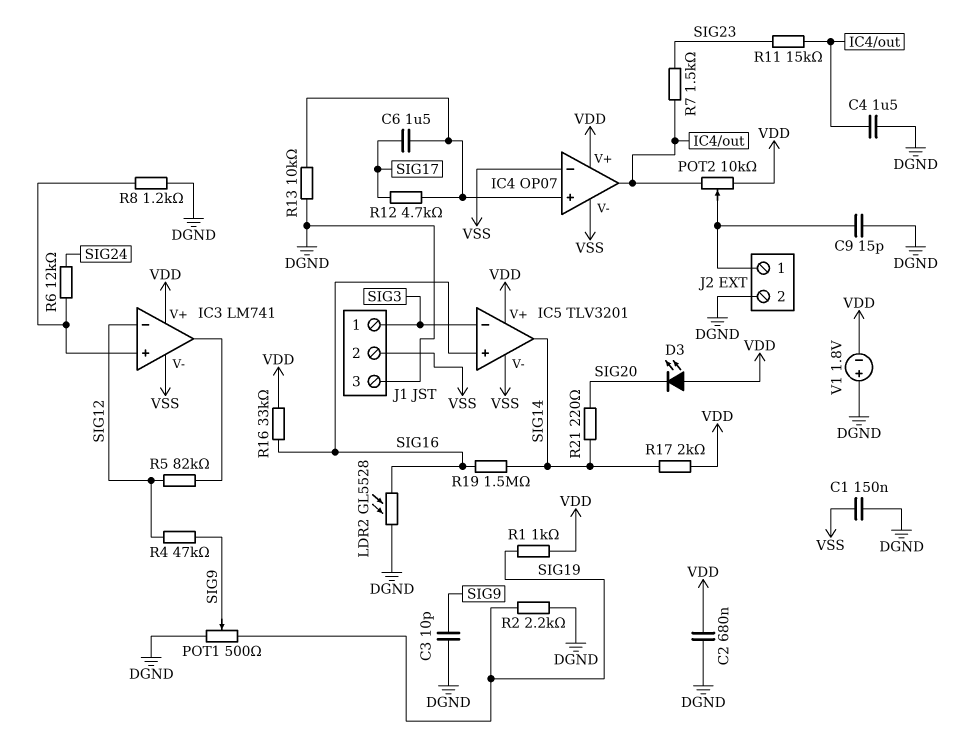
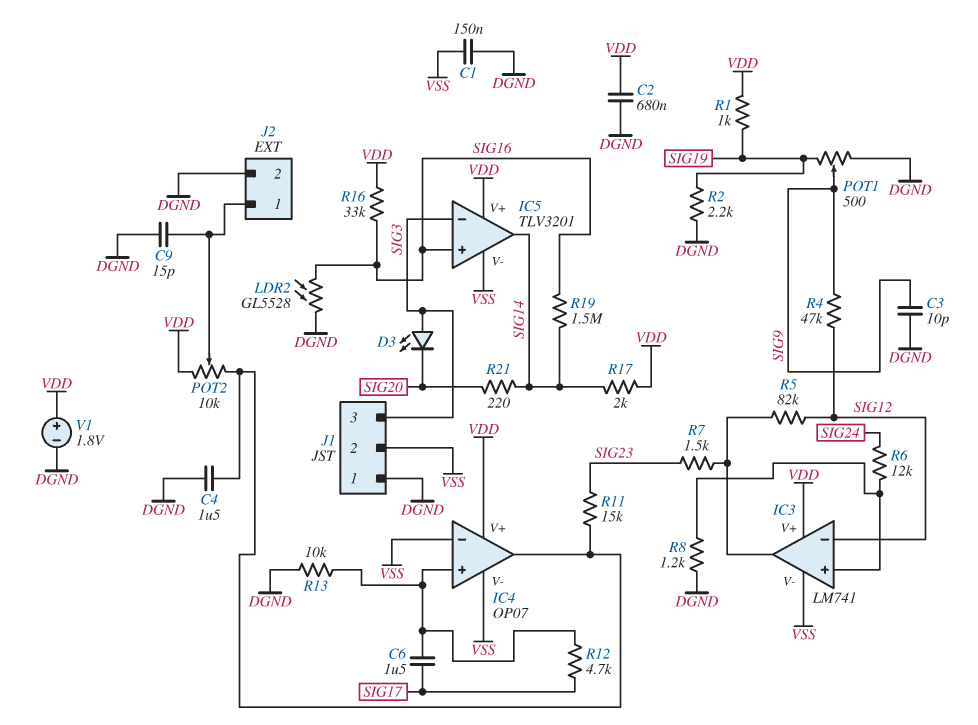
D3: LED (A VDD, K SIG20) -> LED (A SIG3, K SIG20)
J1 pin 1: SIG3 -> DGND
J1 pin 3: DGND -> SIG3
R7: 1.5k (IC4/out, SIG23) -> 1.5k (IC3/out, SIG23)
V1: 1.8V (plus DGND, minus VDD) -> 1.8V (plus VDD, minus DGND)

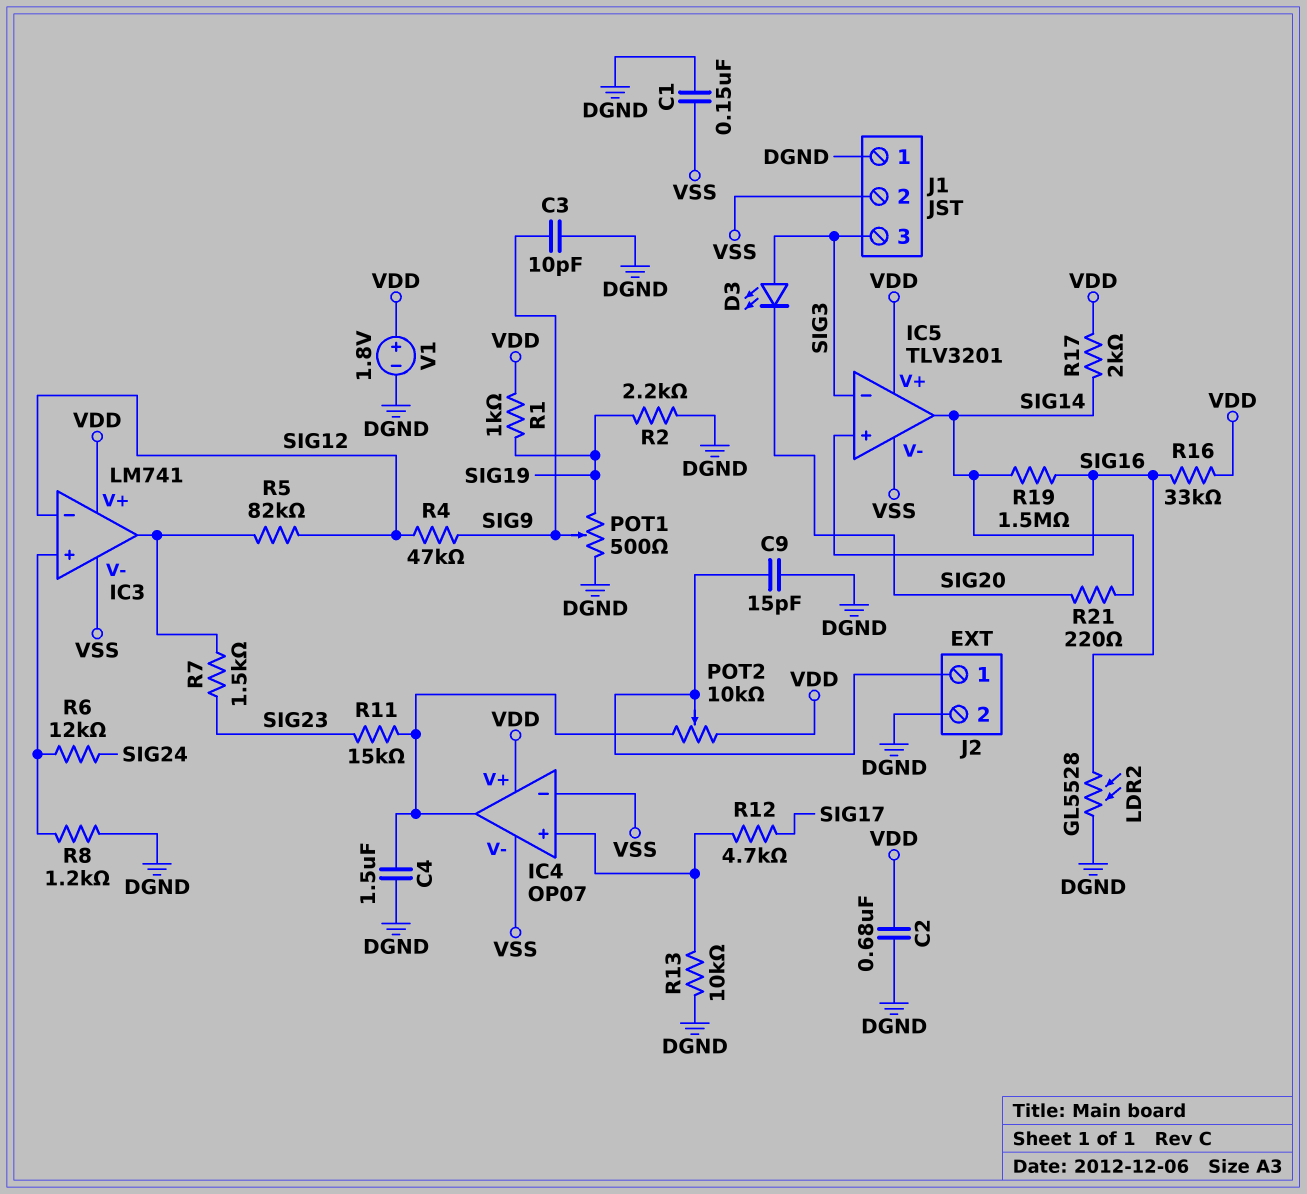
C6: 1.5uF (IC4/in+, SIG17) -> none

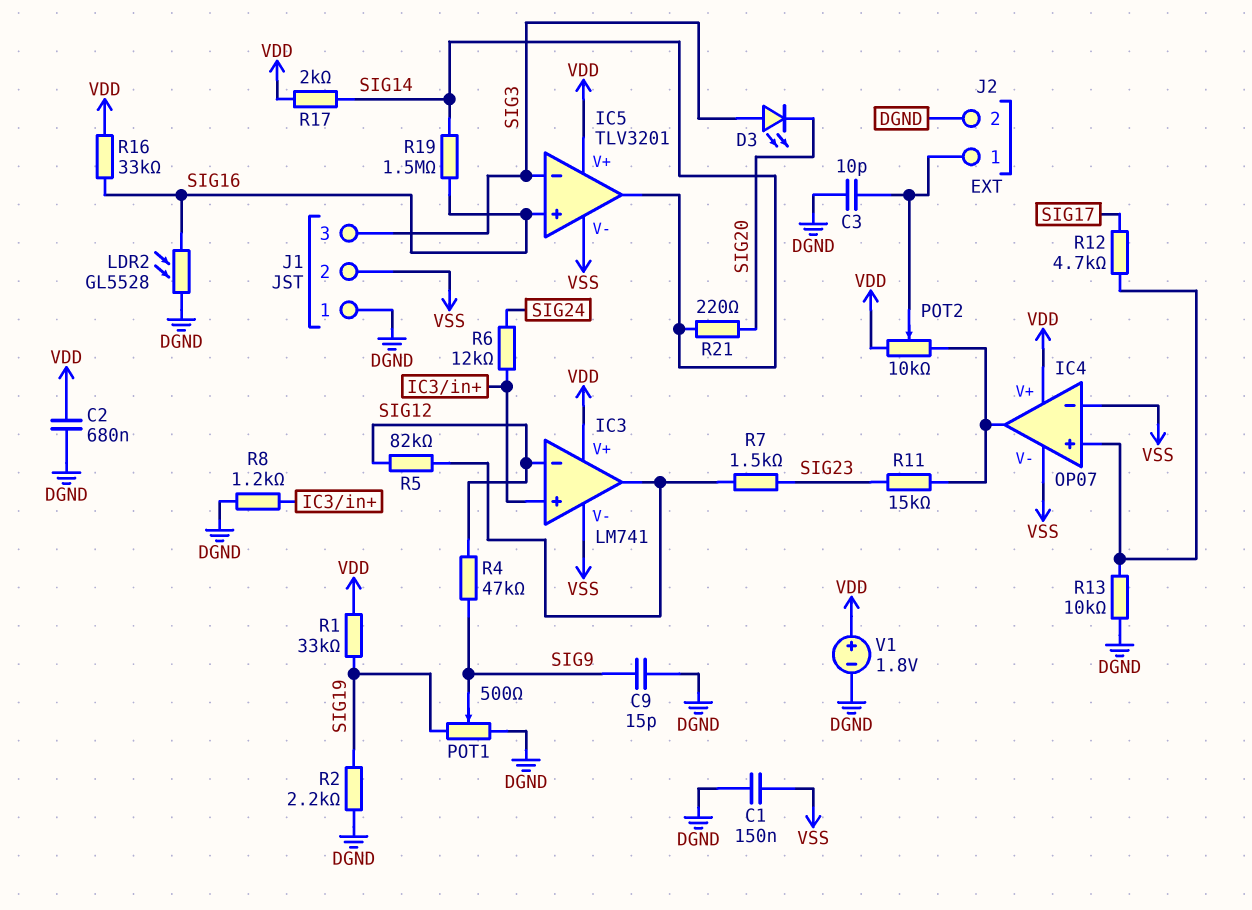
C3: 10pF (DGND, SIG9) -> 10pF (DGND, J2/1)
C4: 1.5uF (DGND, IC4/out) -> none
C9: 15pF (DGND, J2/1) -> 15pF (DGND, SIG9)
R1: 1k (SIG19, VDD) -> 33k (SIG19, VDD)

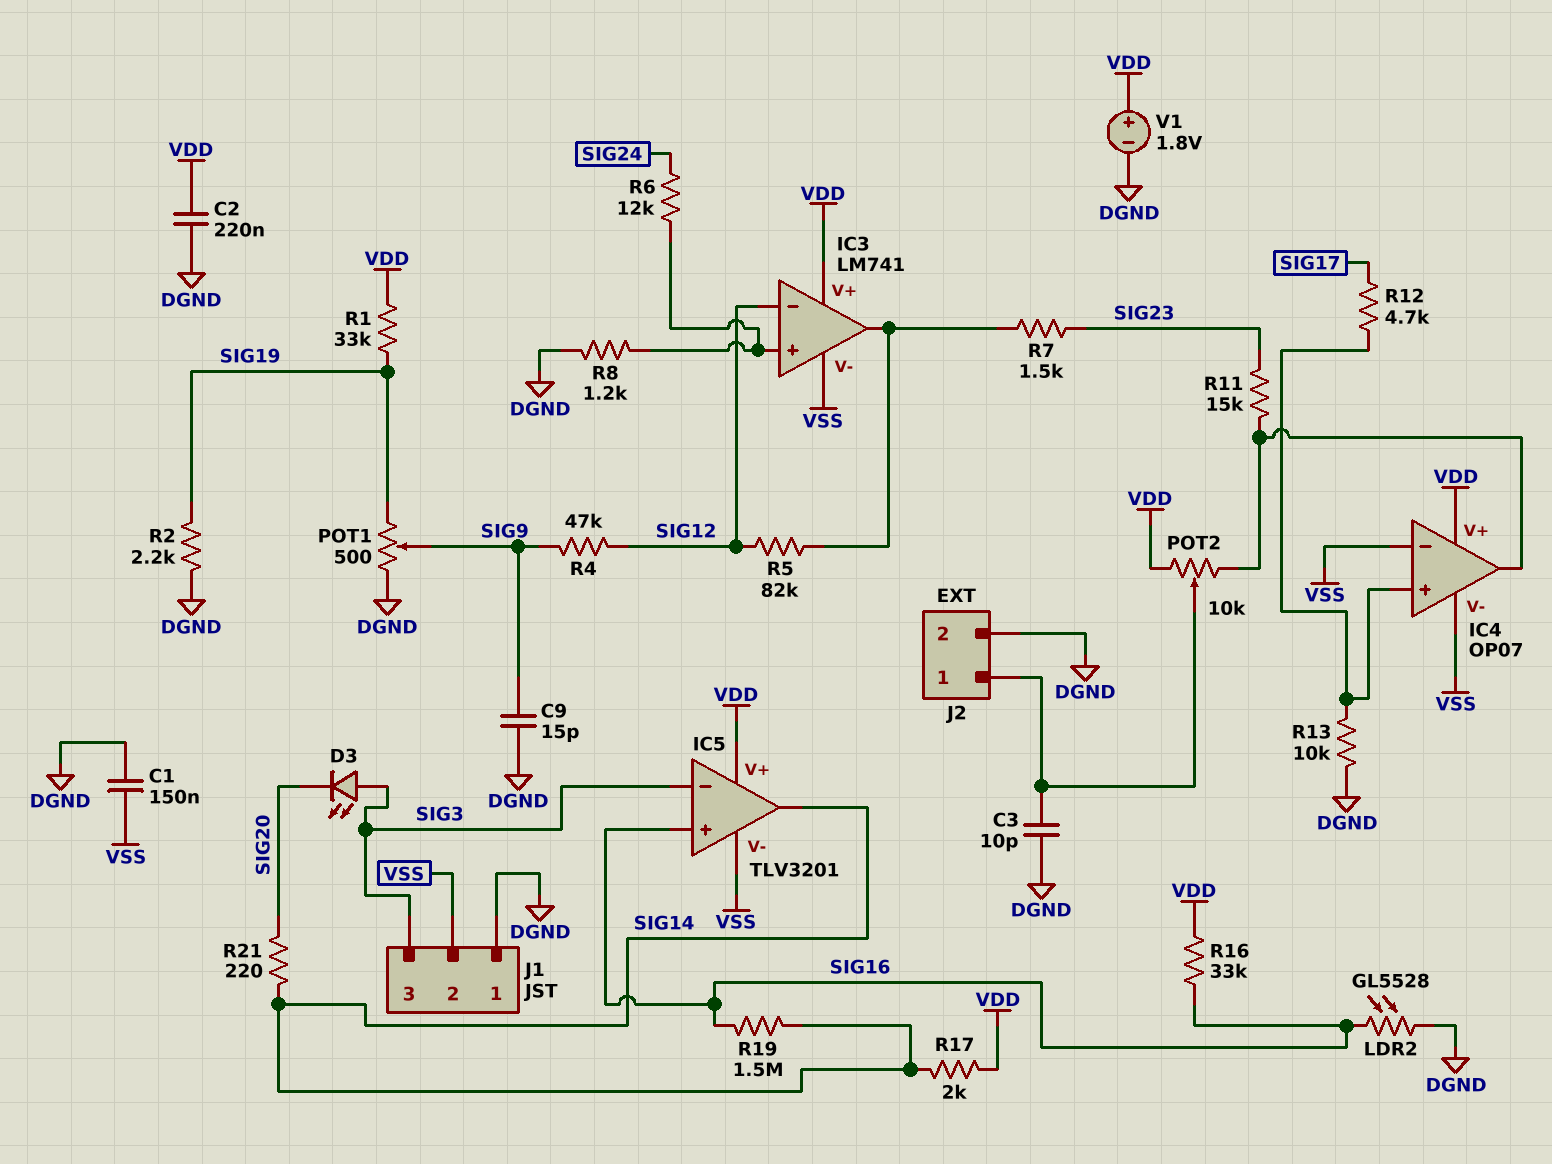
C2: 680nF (DGND, VDD) -> 220nF (DGND, VDD)

